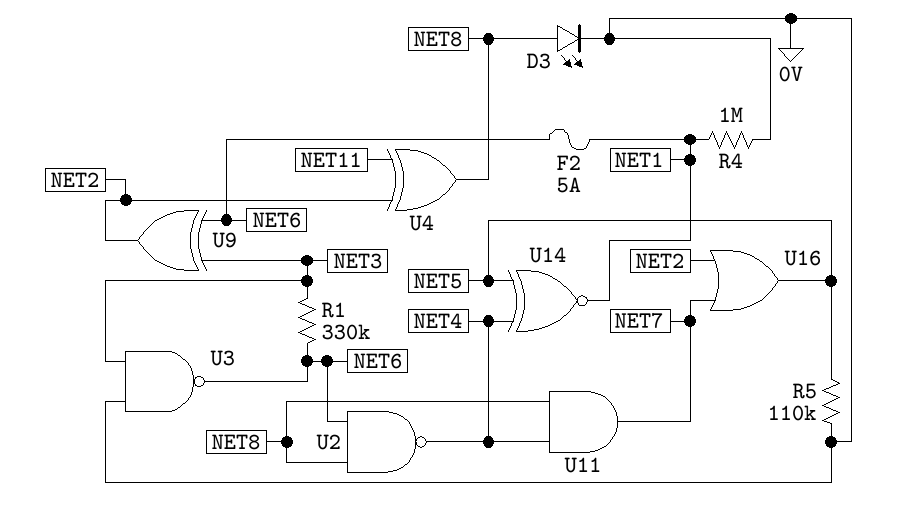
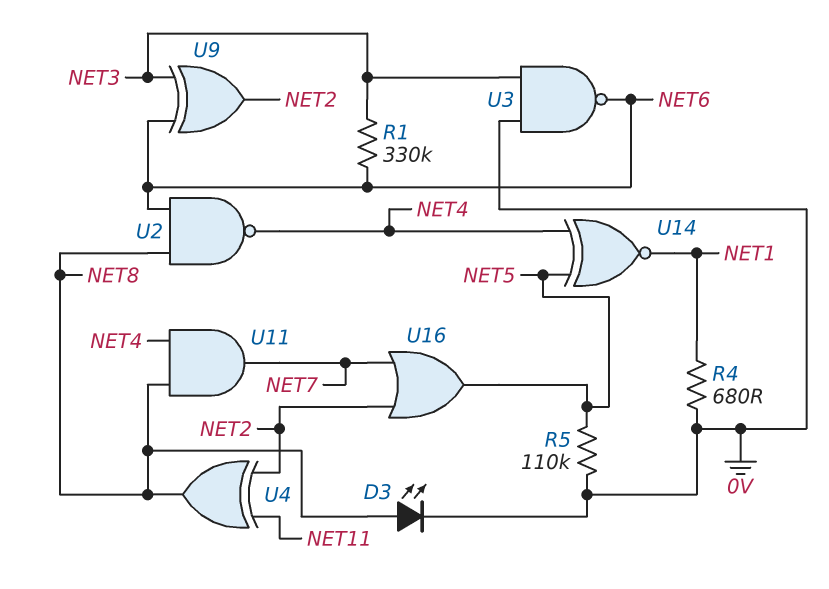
F2: 5A (NET1, NET6) -> none
R4: 1M (0V, NET1) -> 680 (0V, NET1)

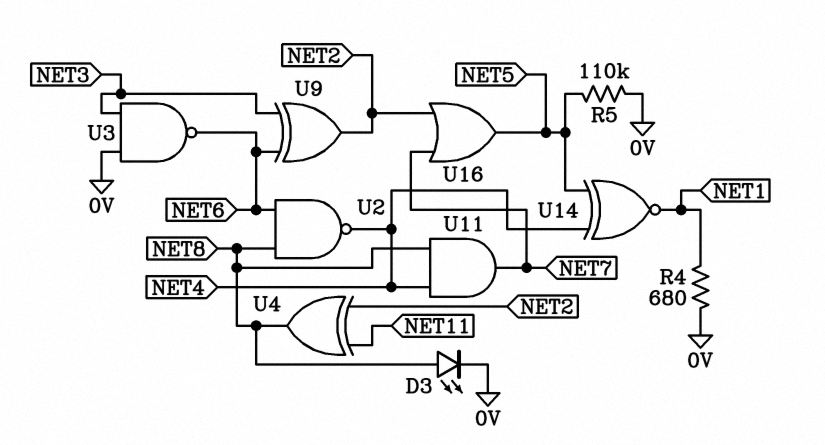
R1: 330k (NET3, NET6) -> none

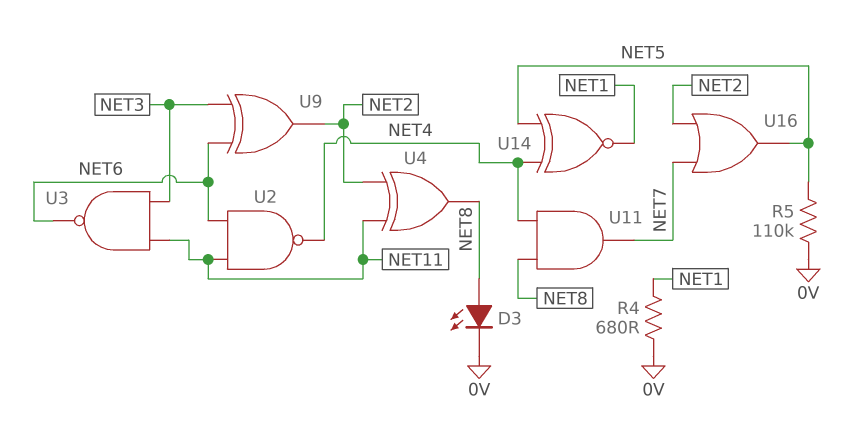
U2: NAND (in NET6, in NET8, out NET4) -> NAND (in NET6, in NET11, out NET4)
U3: NAND (in 0V, in NET3, out NET6) -> NAND (in NET3, in NET11, out NET6)

